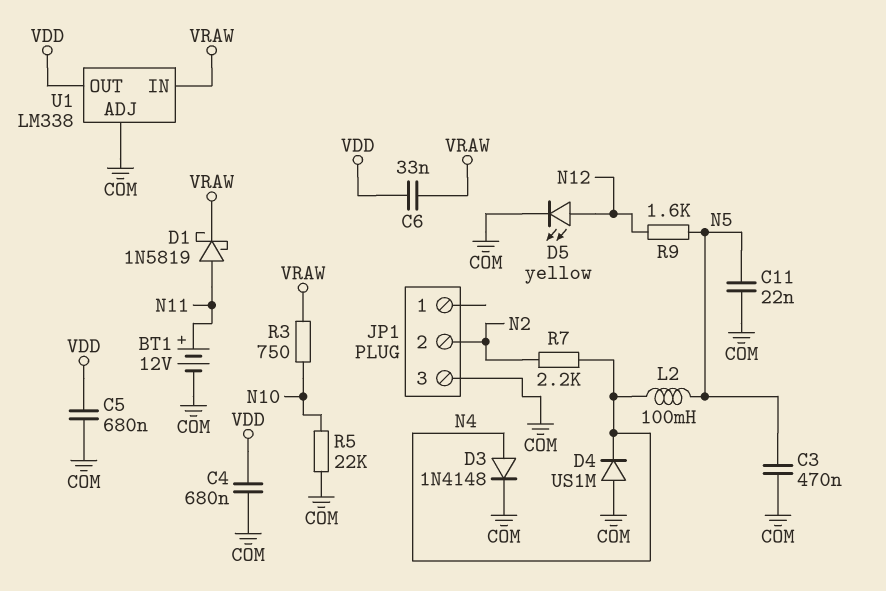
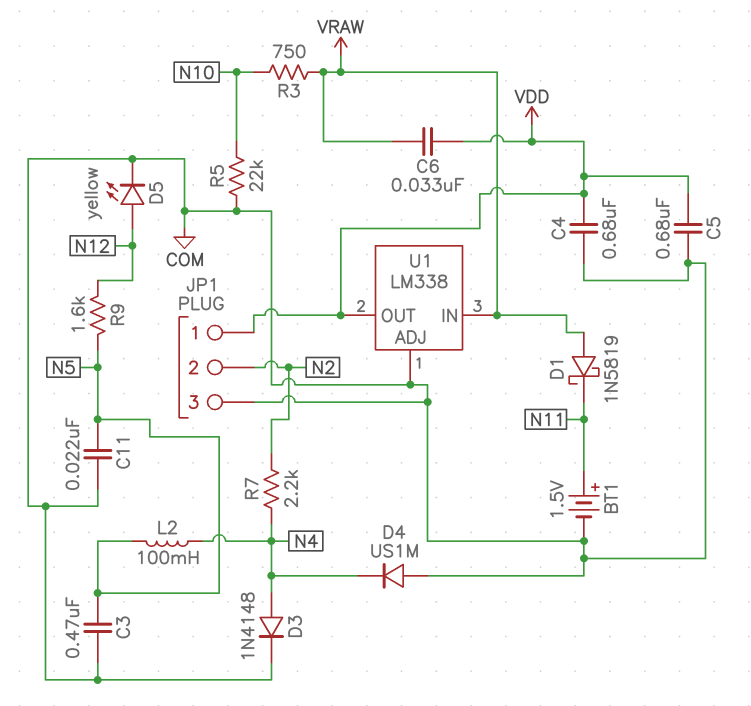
BT1: 12V (plus N11, minus COM) -> 1.5V (plus N11, minus COM)
D1: schottky 1N5819 (A N11, K VRAW) -> schottky 1N5819 (A VRAW, K N11)
JP1 pin 1: none -> VDD

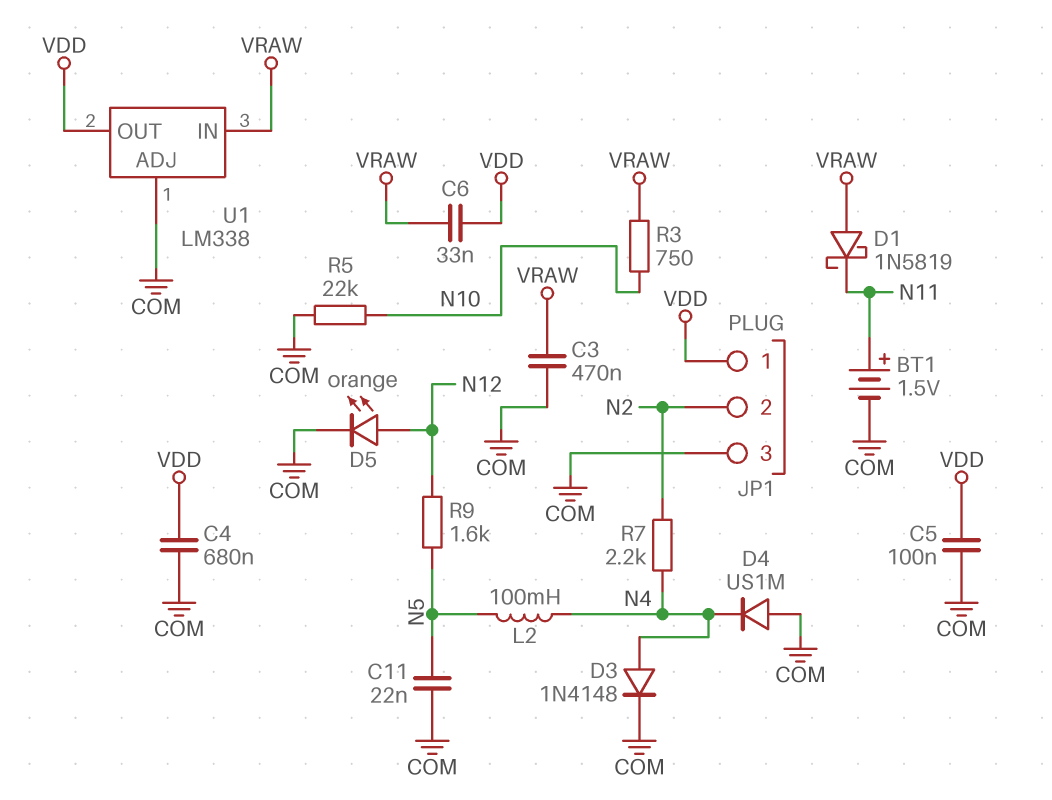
C3: 470nF (COM, N5) -> 470nF (COM, VRAW)
C5: 680nF (COM, VDD) -> 100nF (COM, VDD)
D5: LED yellow (A N12, K COM) -> LED orange (A N12, K COM)

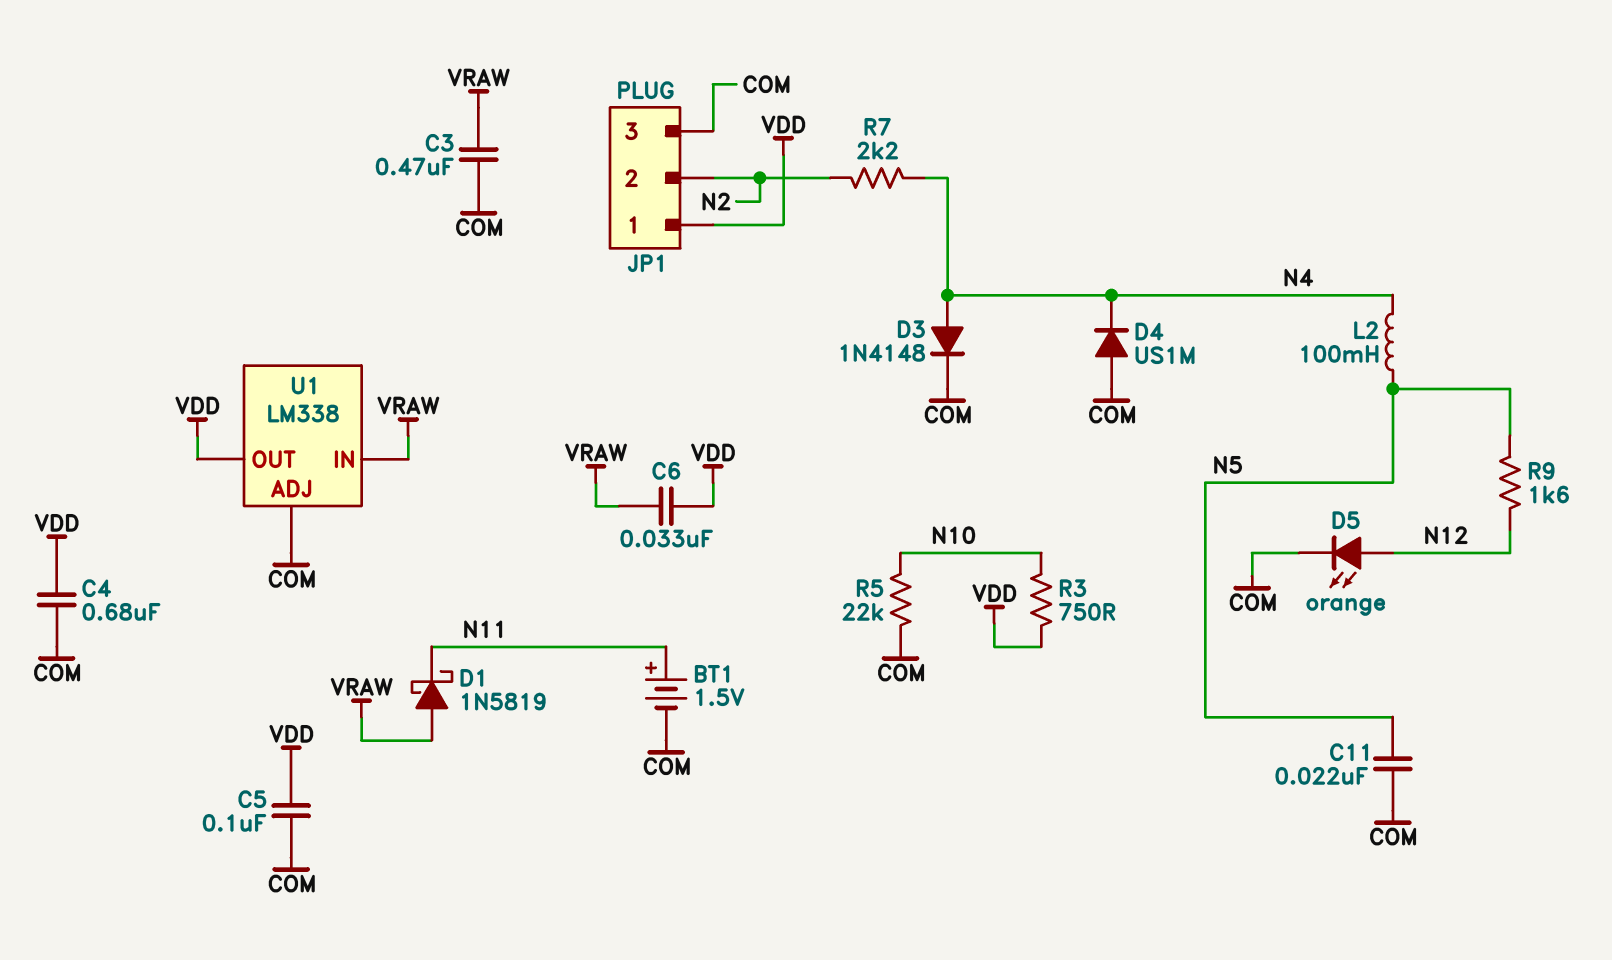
R3: 750 (N10, VRAW) -> 750 (N10, VDD)

